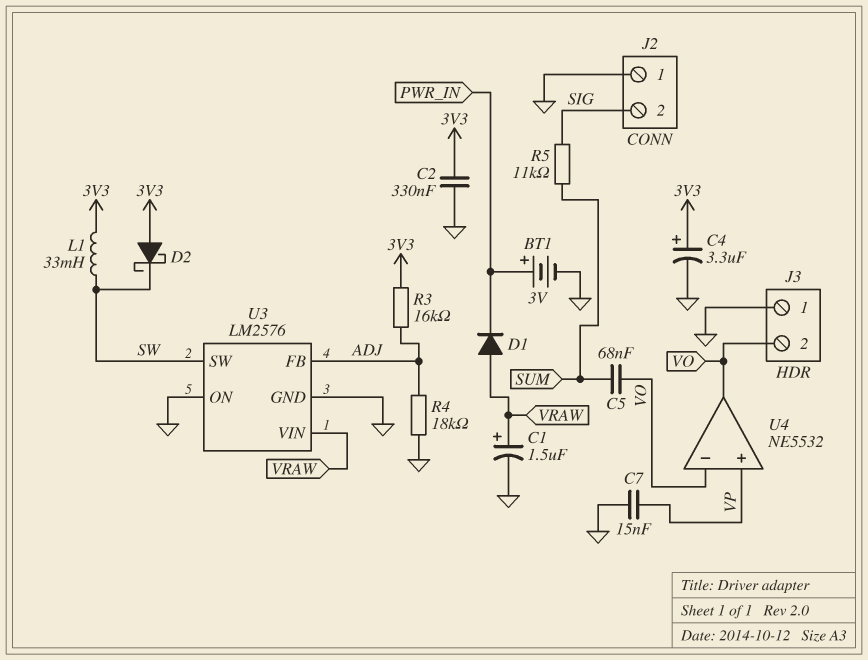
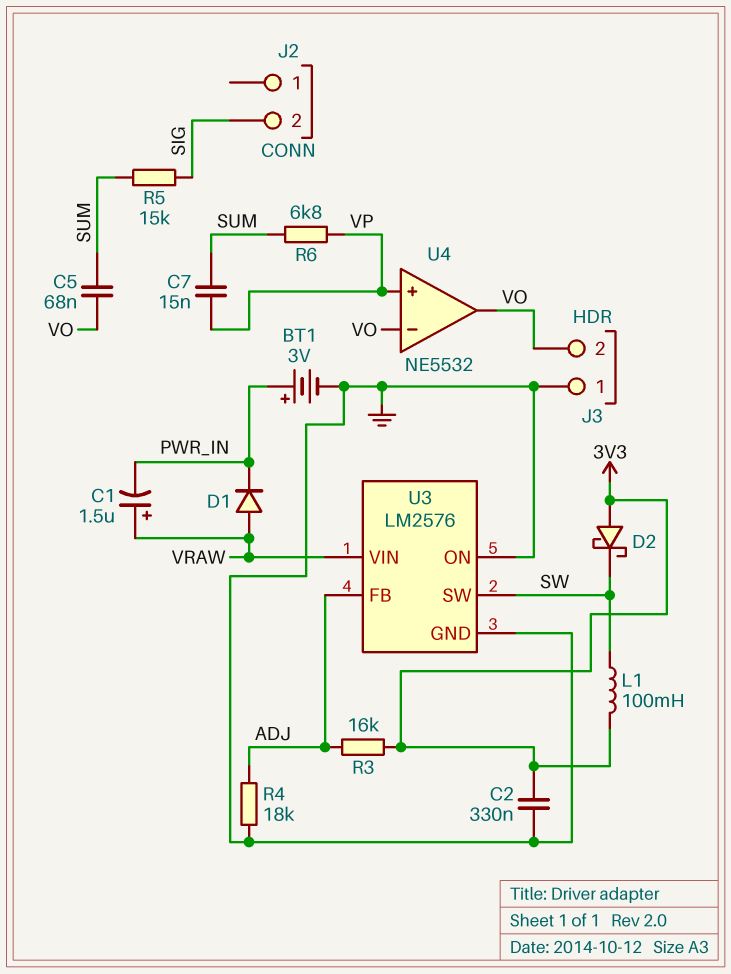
C1: 1.5uF (plus VRAW, minus GND) -> 1.5uF (plus VRAW, minus PWR_IN)
C4: 3.3uF (plus 3V3, minus GND) -> none
C7: 15nF (GND, VP) -> 15nF (SUM, VP)
J2 pin 1: GND -> none
L1: 33mH (3V3, SW) -> 100mH (3V3, SW)
R5: 11k (SIG, SUM) -> 15k (SIG, SUM)
R6: none -> 6.8k (SUM, VP)

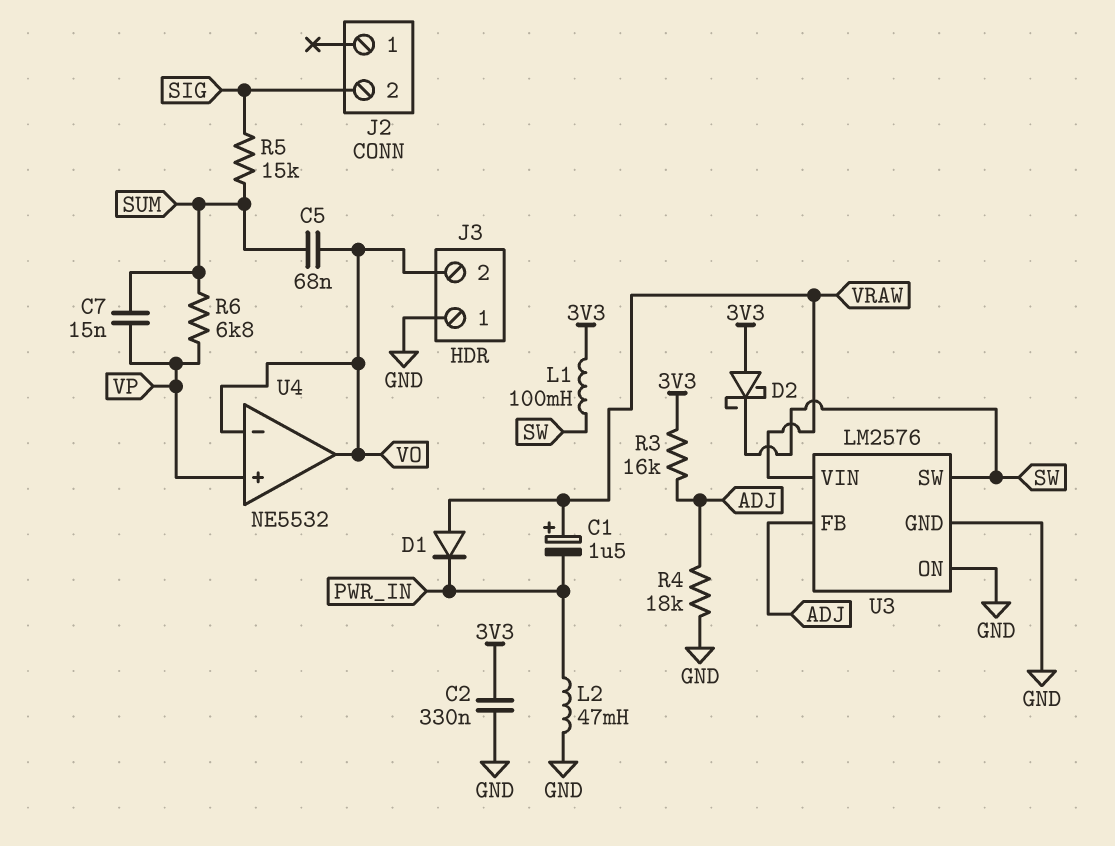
BT1: 3V (plus PWR_IN, minus GND) -> none
L2: none -> 47mH (GND, PWR_IN)

